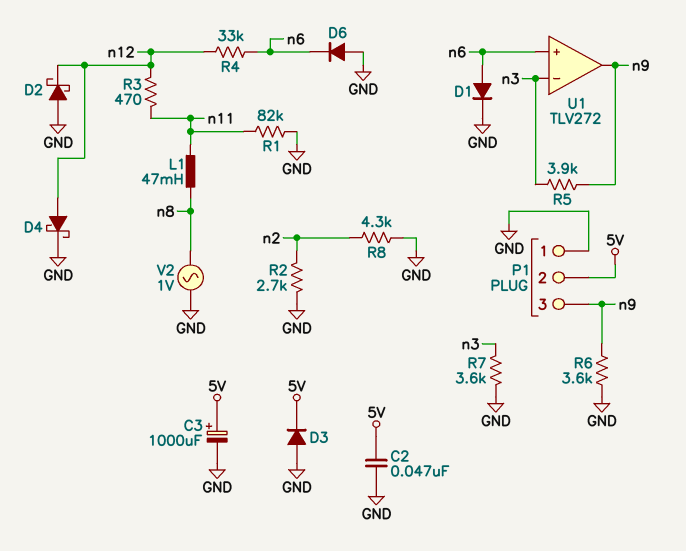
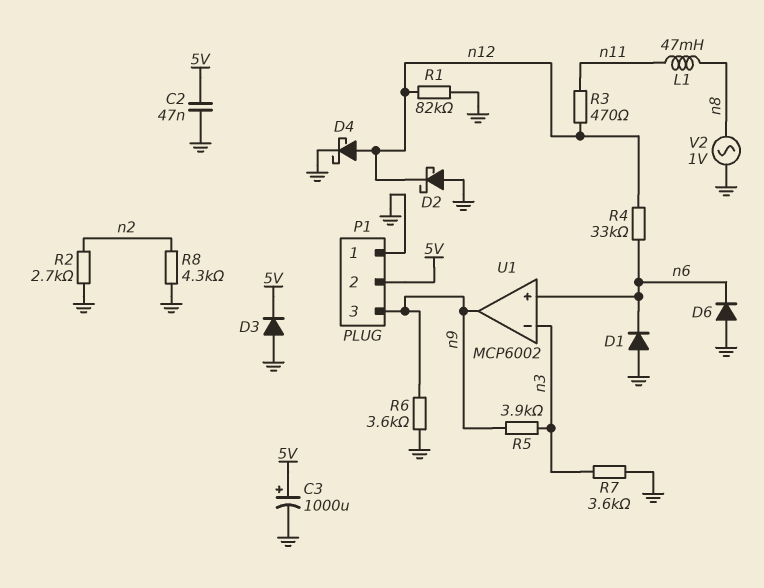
D1: diode (A n6, K GND) -> diode (A GND, K n6)
R1: 82k (GND, n11) -> 82k (GND, n12)
U1: TLV272 -> MCP6002

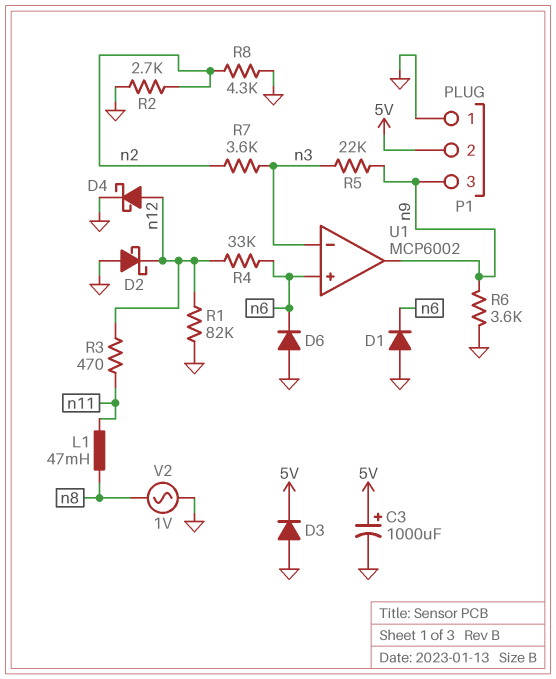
C2: 47nF (5V, GND) -> none
R5: 3.9k (n3, n9) -> 22k (n3, n9)
R7: 3.6k (GND, n3) -> 3.6k (n2, n3)

